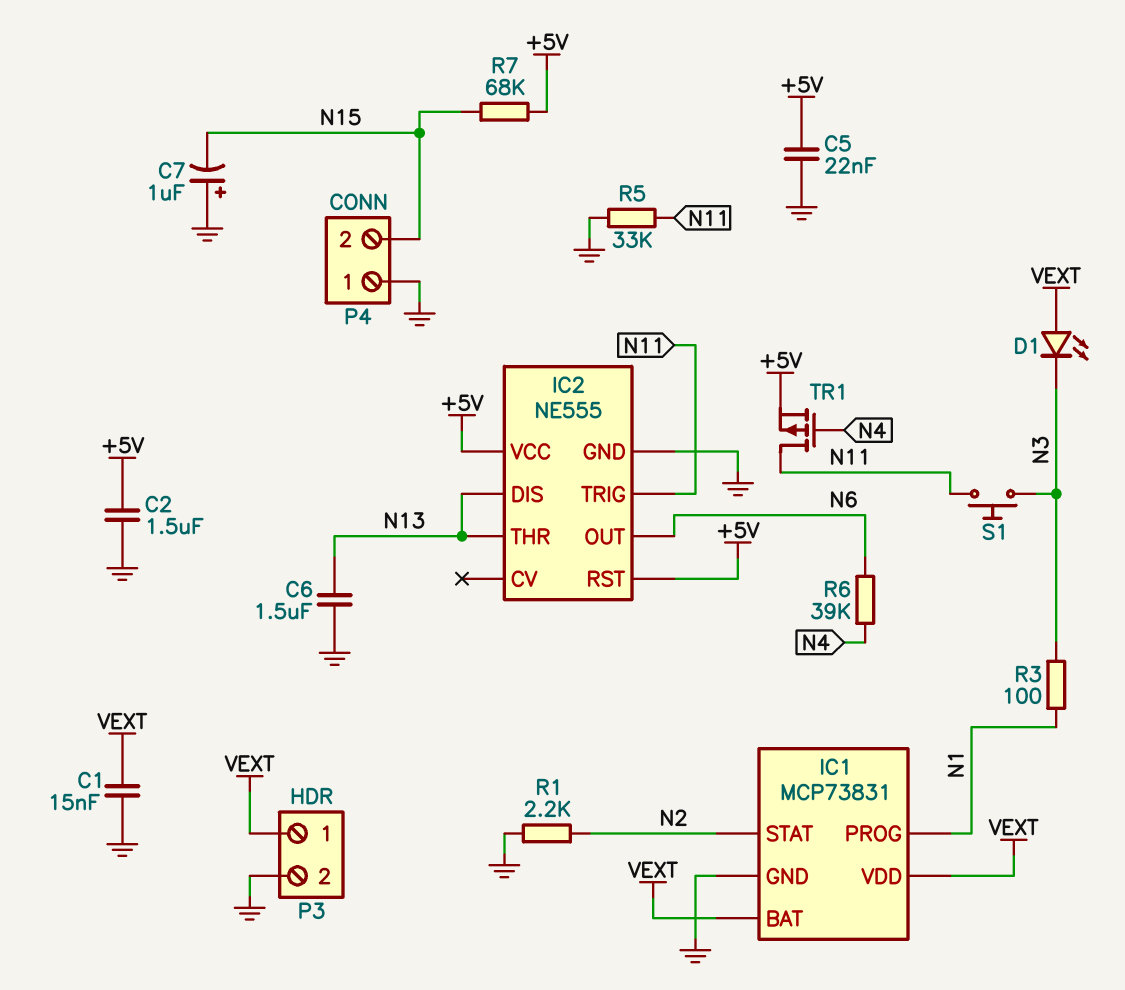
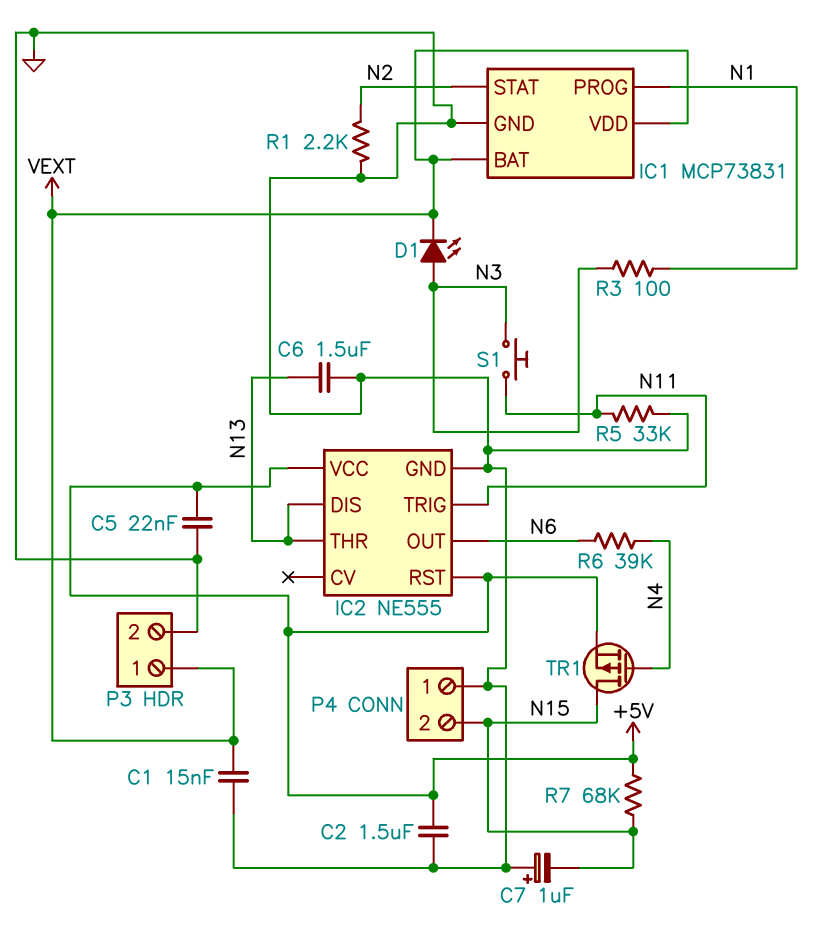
D1: LED (A VEXT, K N3) -> LED (A N3, K VEXT)
TR1: PMOS (G N4, D N11, S +5V) -> PMOS (G N4, D N15, S +5V)

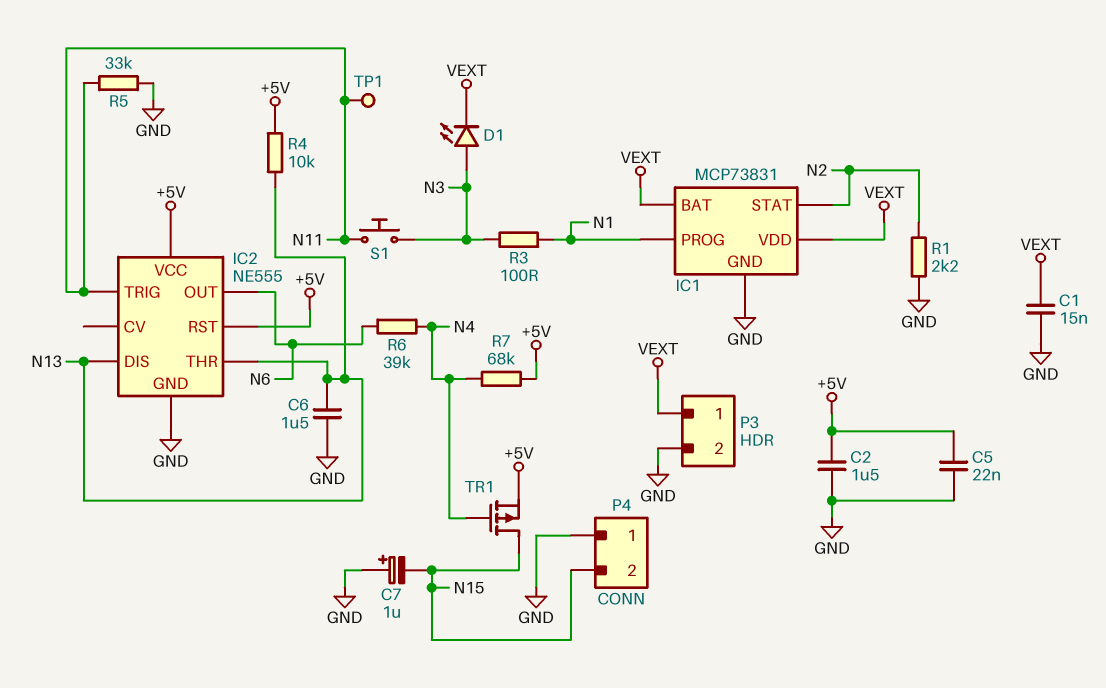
R4: none -> 10k (+5V, N13)
R7: 68k (+5V, N15) -> 68k (+5V, N4)
TP1: none -> test point (N11)

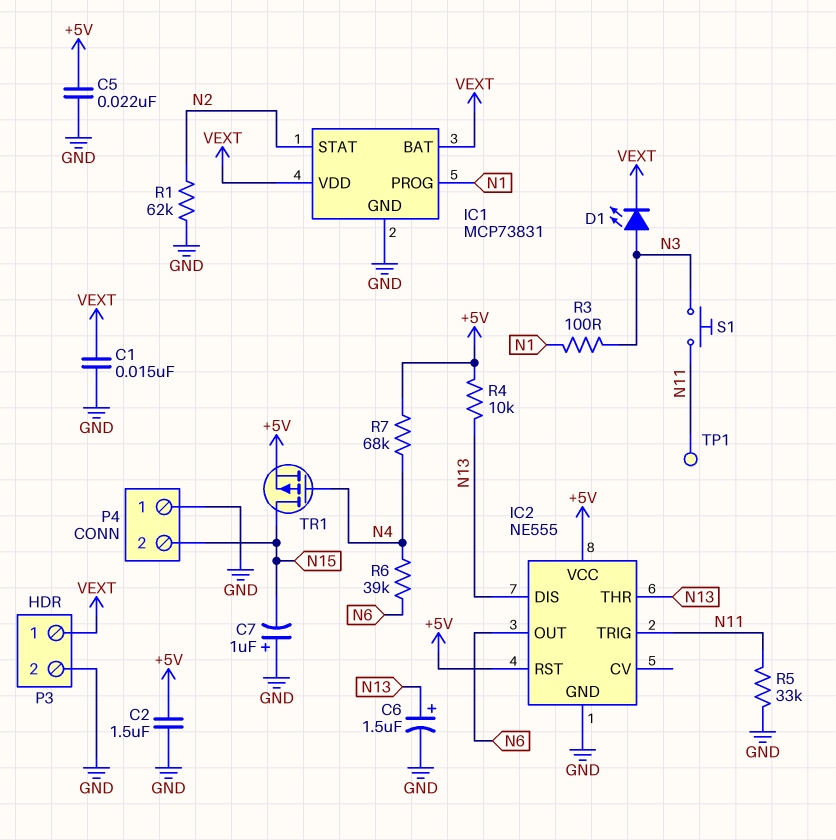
C6: 1.5uF (GND, N13) -> 1.5uF (plus N13, minus GND)
R1: 2.2k (GND, N2) -> 62k (GND, N2)

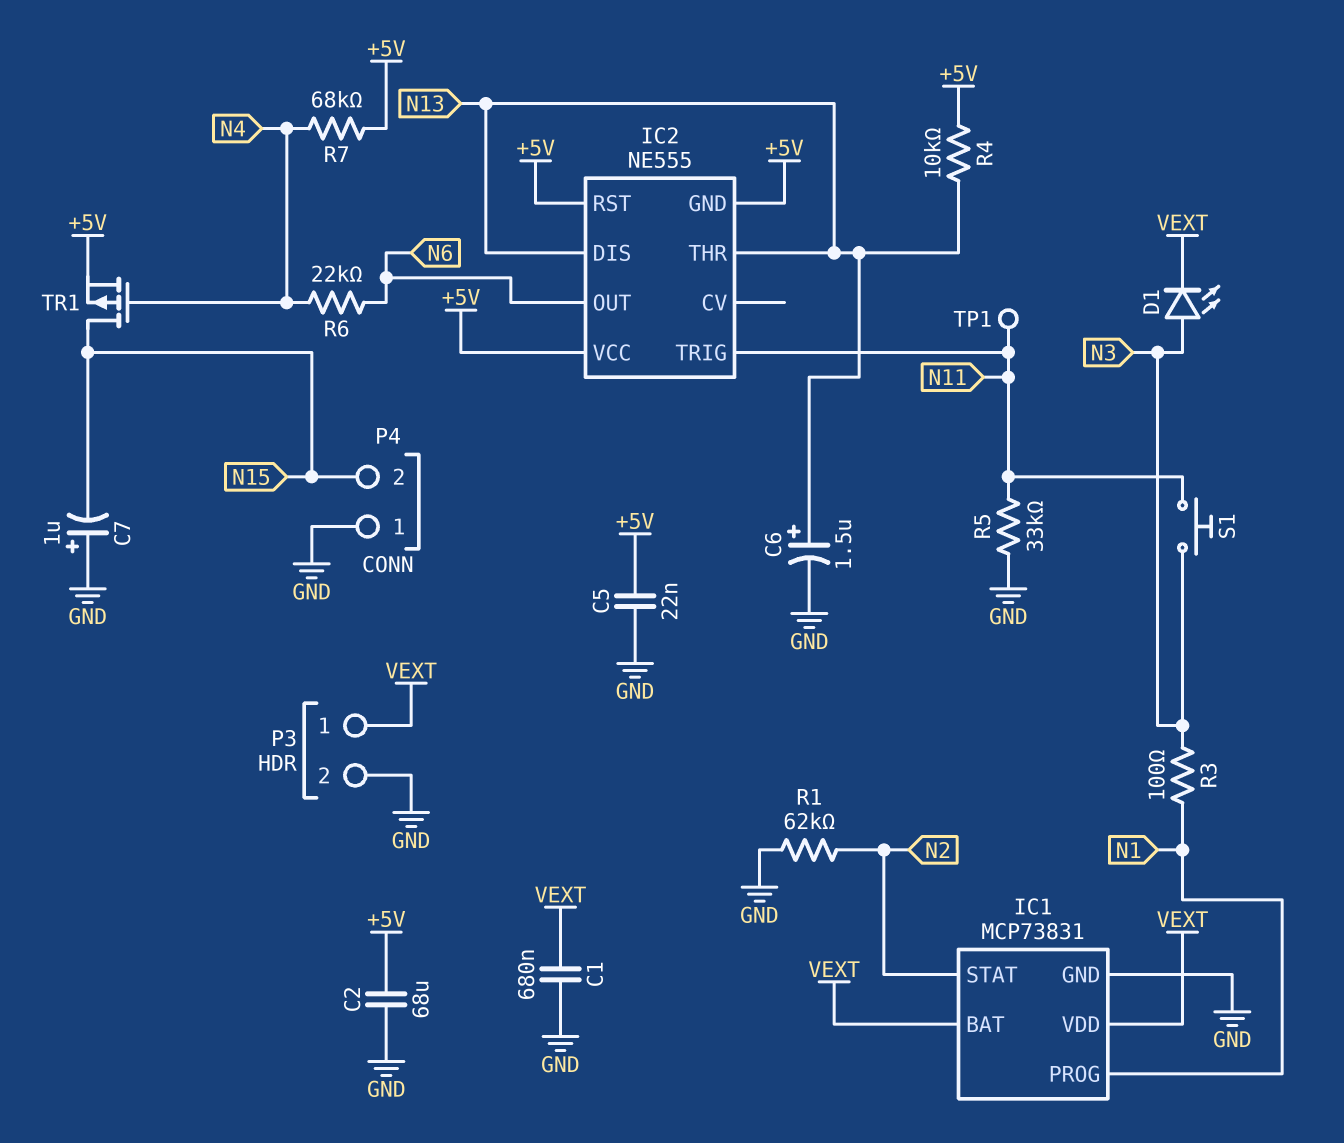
C1: 15nF (GND, VEXT) -> 680nF (GND, VEXT)
C2: 1.5uF (+5V, GND) -> 68uF (+5V, GND)
IC2 pin GND: GND -> +5V
R6: 39k (N4, N6) -> 22k (N4, N6)

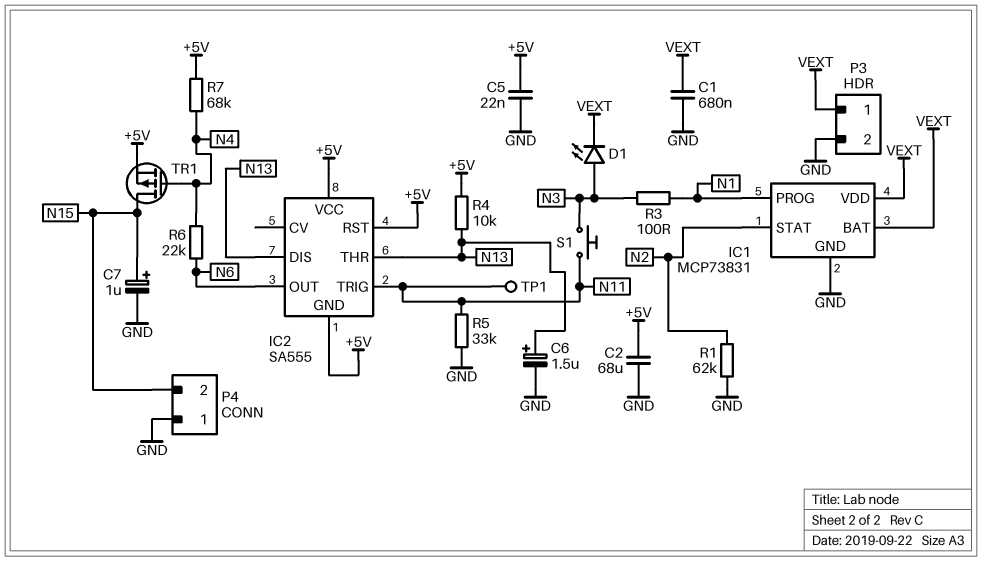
C7: 1uF (plus GND, minus N15) -> 1uF (plus N15, minus GND)
IC2: NE555 -> SA555

